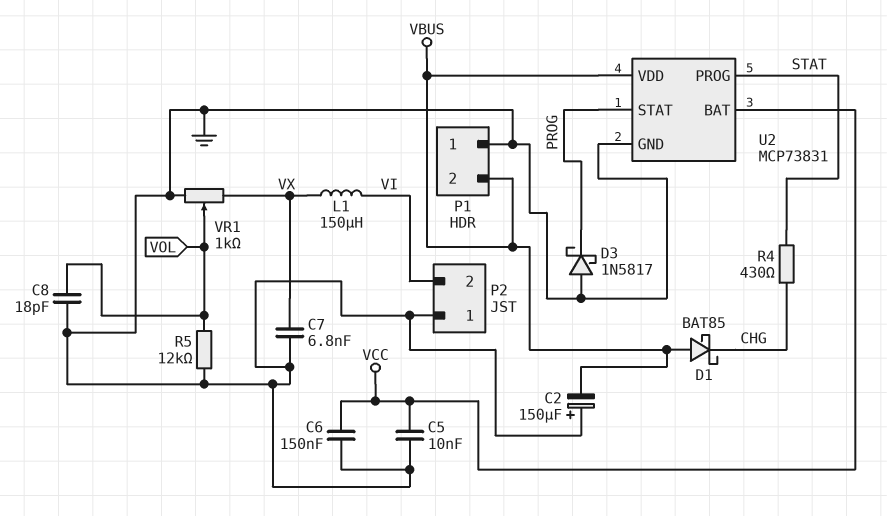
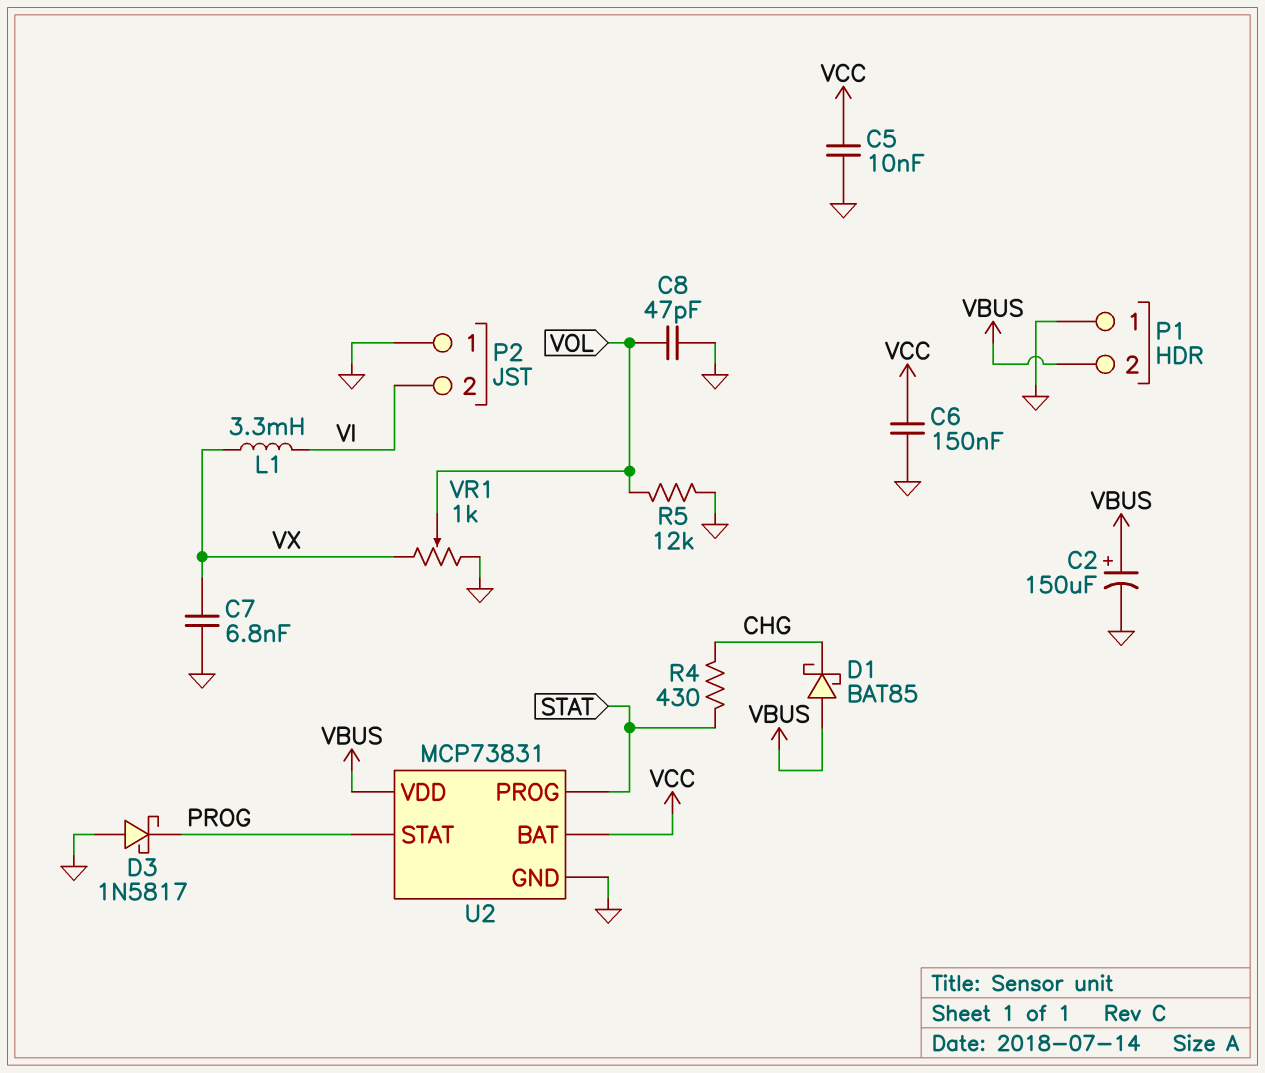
C2: 150uF (plus GND, minus VBUS) -> 150uF (plus VBUS, minus GND)
C8: 18pF (GND, VOL) -> 47pF (GND, VOL)
L1: 150uH (VI, VX) -> 3.3mH (VI, VX)

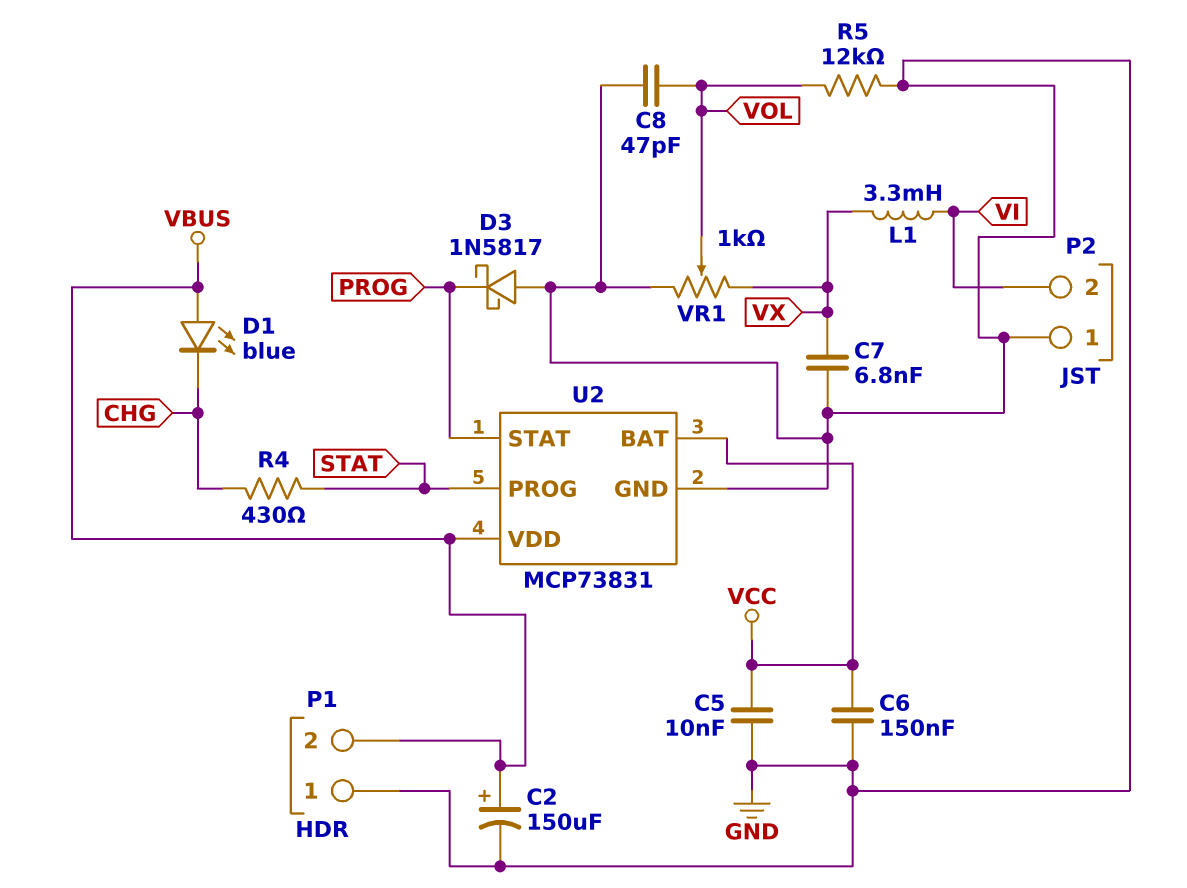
D1: schottky BAT85 (A VBUS, K CHG) -> LED blue (A VBUS, K CHG)

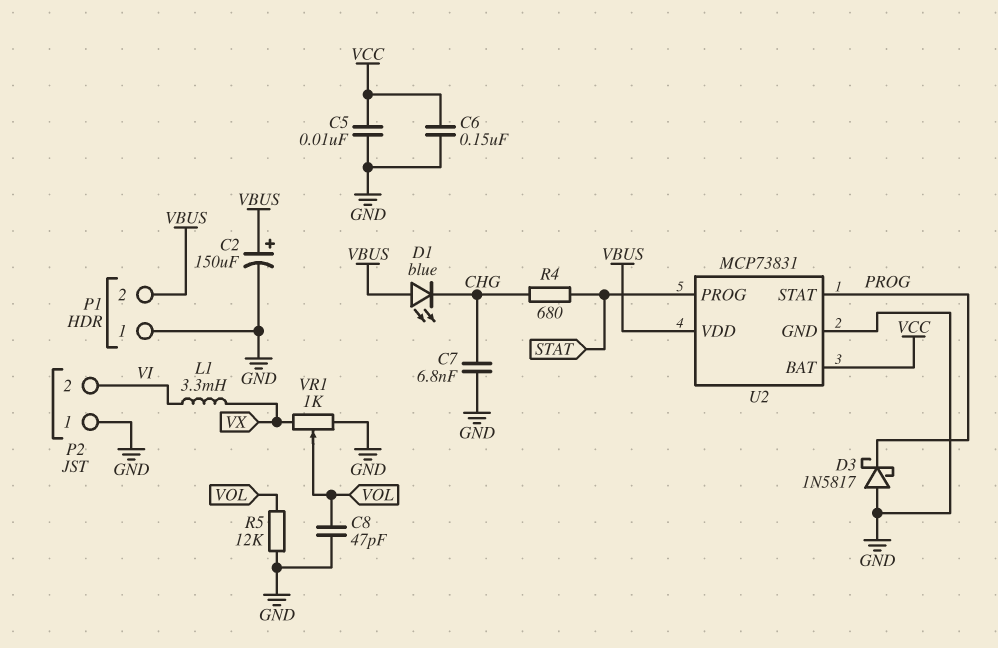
C7: 6.8nF (GND, VX) -> 6.8nF (CHG, GND)
R4: 430 (CHG, STAT) -> 680 (CHG, STAT)

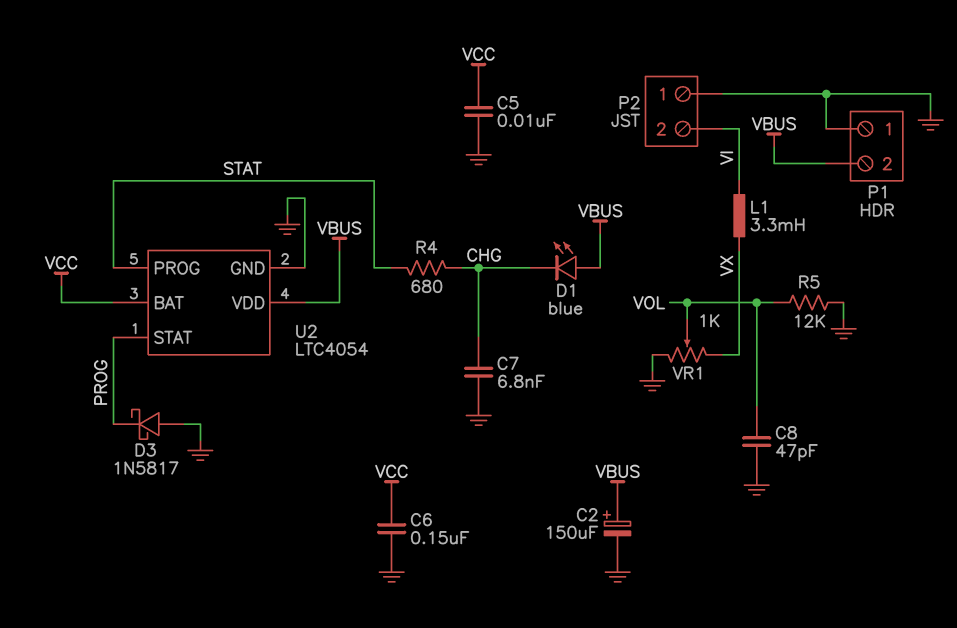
U2: MCP73831 -> LTC4054

